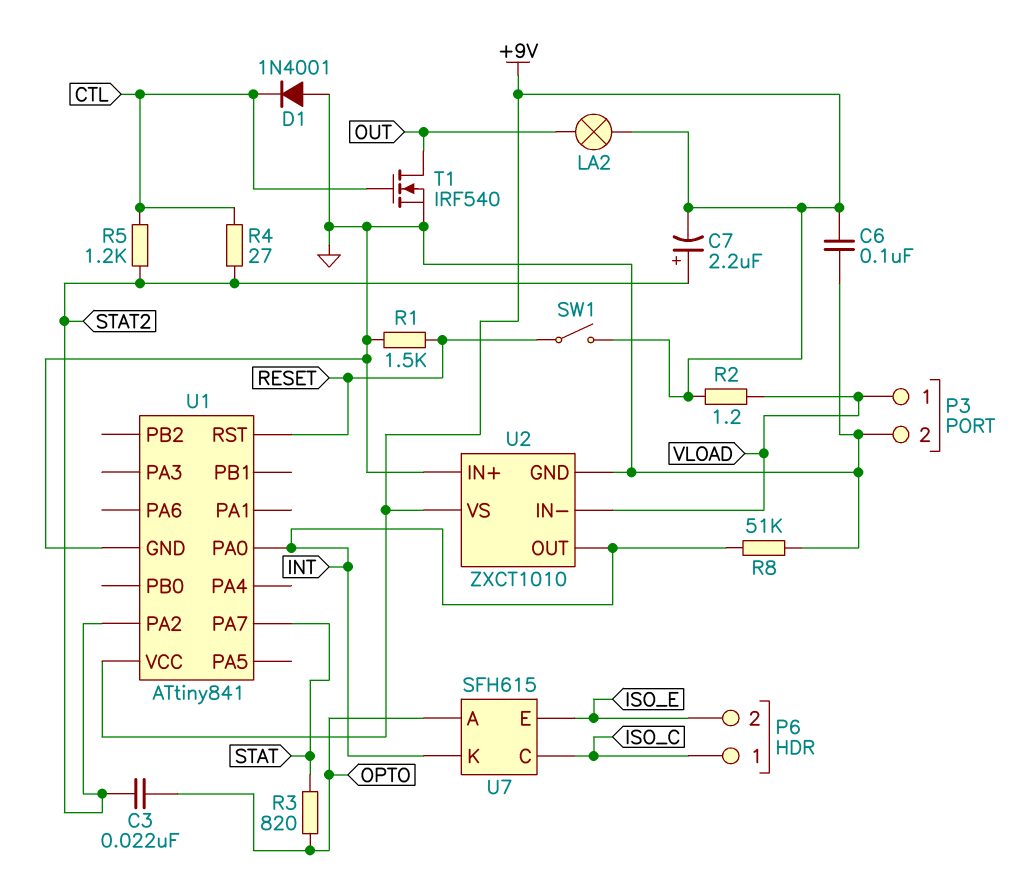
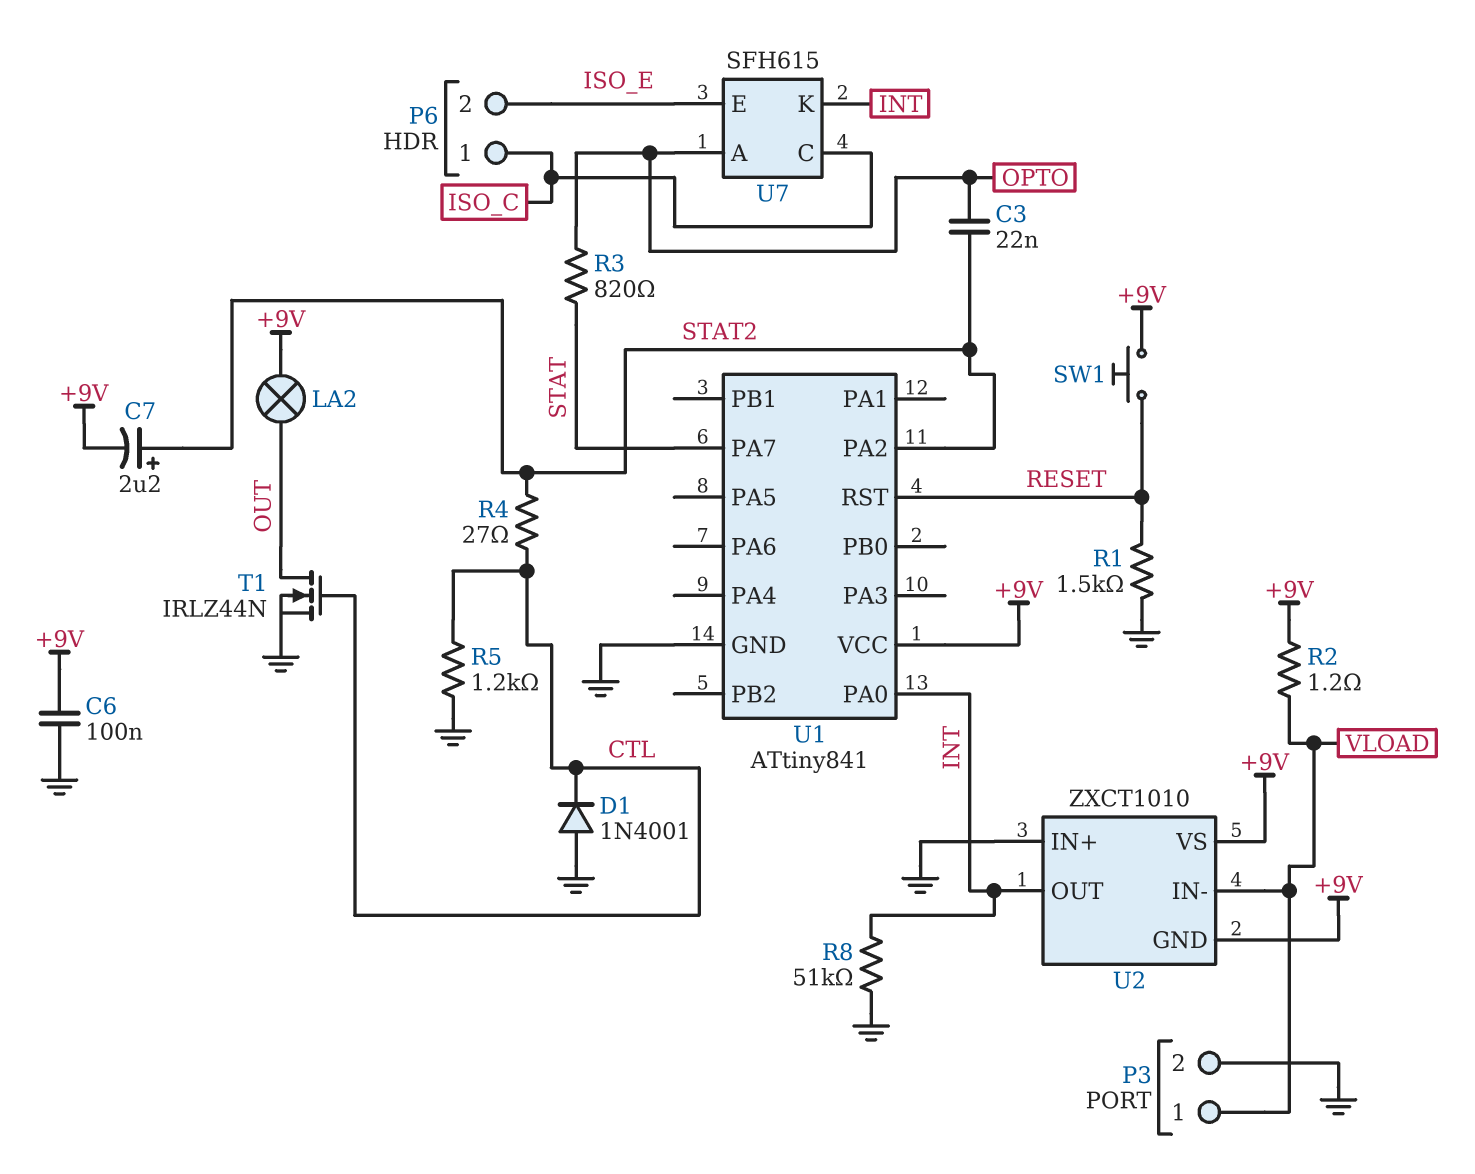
R5: 1.2k (CTL, STAT2) -> 1.2k (CTL, GND)
SW1: switch (+9V, RESET) -> button (+9V, RESET)
T1: NMOS IRF540 (G CTL, D OUT, S GND) -> NMOS IRLZ44N (G CTL, D OUT, S GND)
U2 pin GND: GND -> +9V

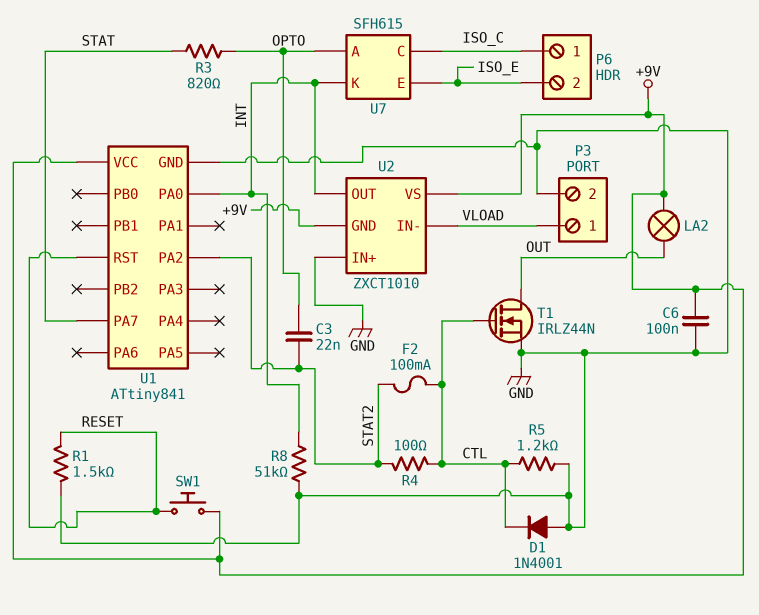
C7: 2.2uF (plus STAT2, minus +9V) -> none
F2: none -> 100mA (CTL, STAT2)
R2: 1.2 (+9V, VLOAD) -> none
R4: 27 (CTL, STAT2) -> 100 (CTL, STAT2)

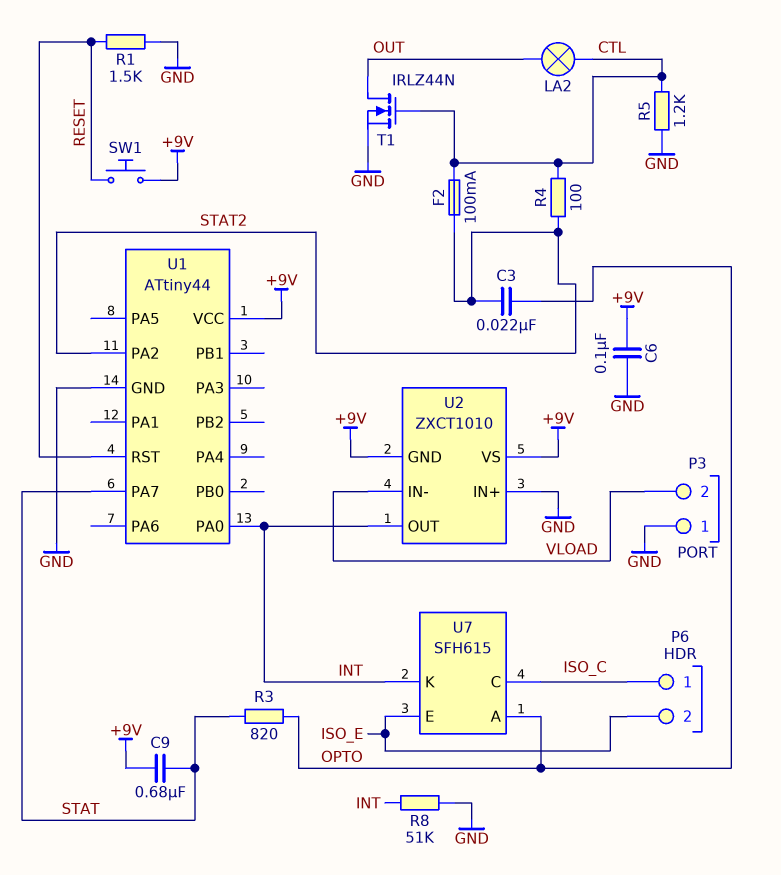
C9: none -> 680nF (+9V, STAT)
D1: diode 1N4001 (A GND, K CTL) -> none
LA2: lamp (+9V, OUT) -> lamp (CTL, OUT)
P3 pin 1: VLOAD -> GND
P3 pin 2: GND -> VLOAD
U1: ATtiny841 -> ATtiny44

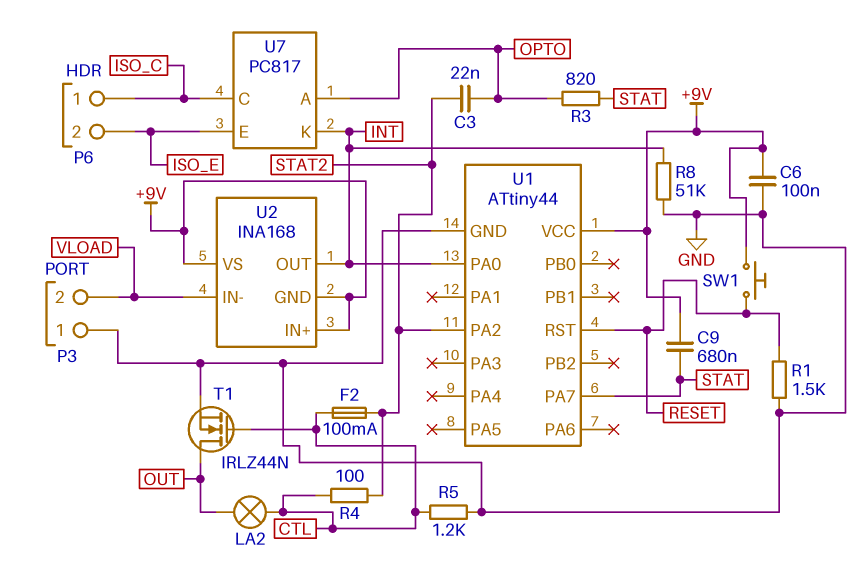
U2: ZXCT1010 -> INA168
U2 pin IN+: GND -> +9V
U7: SFH615 -> PC817

